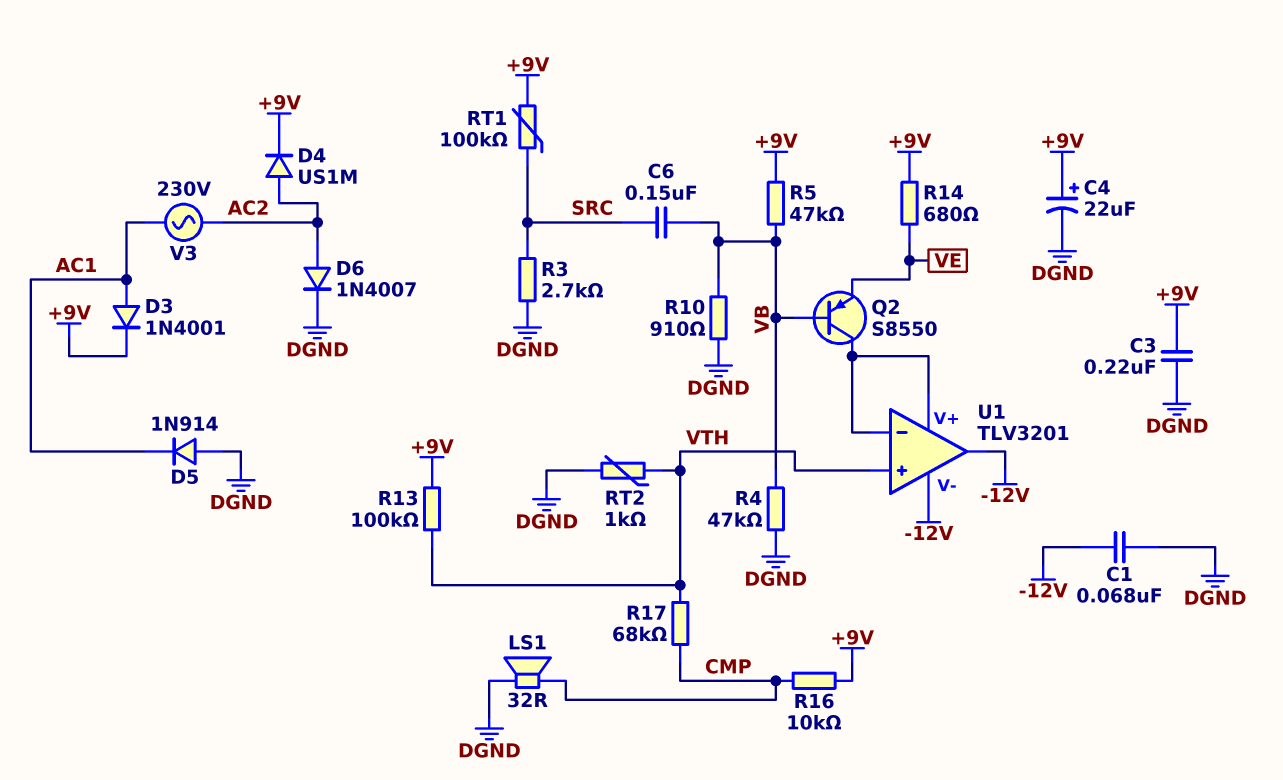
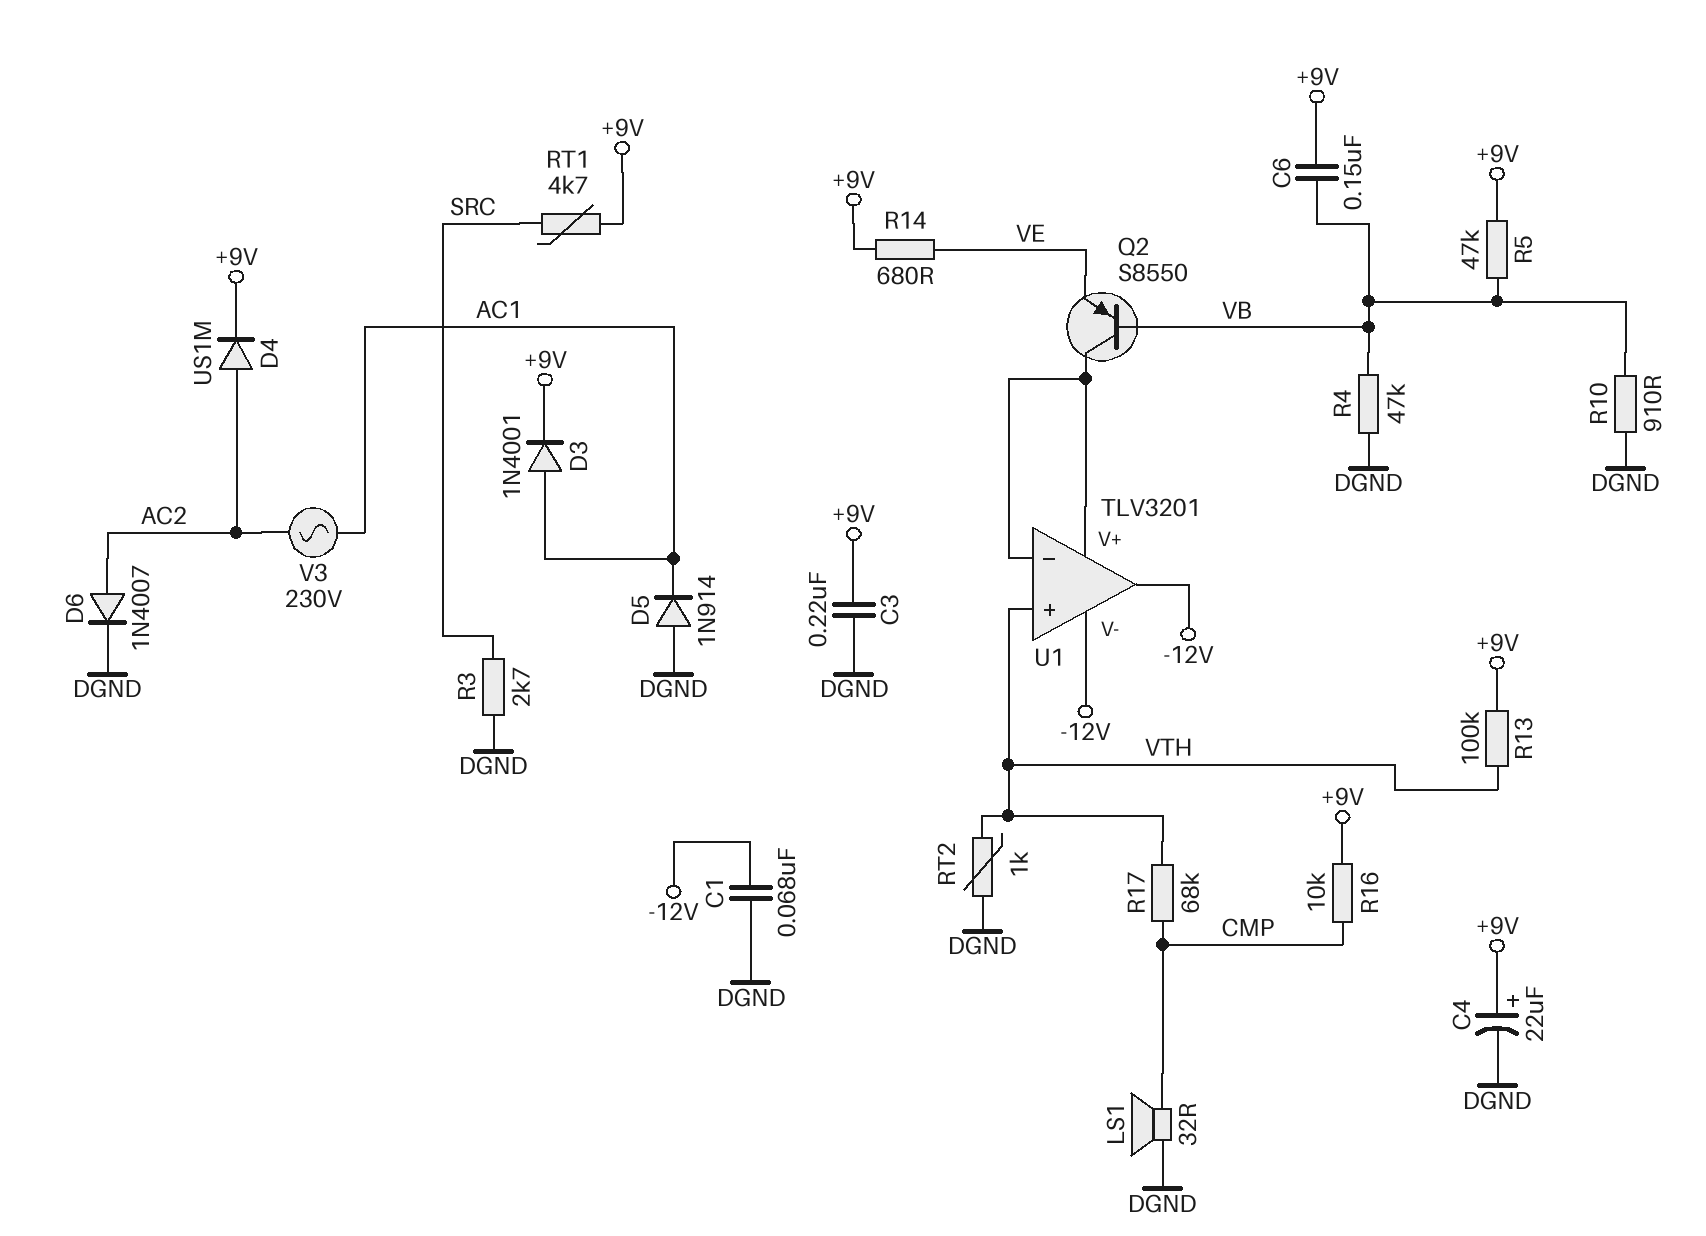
C6: 150nF (SRC, VB) -> 150nF (+9V, VB)
RT1: 100k (+9V, SRC) -> 4.7k (+9V, SRC)

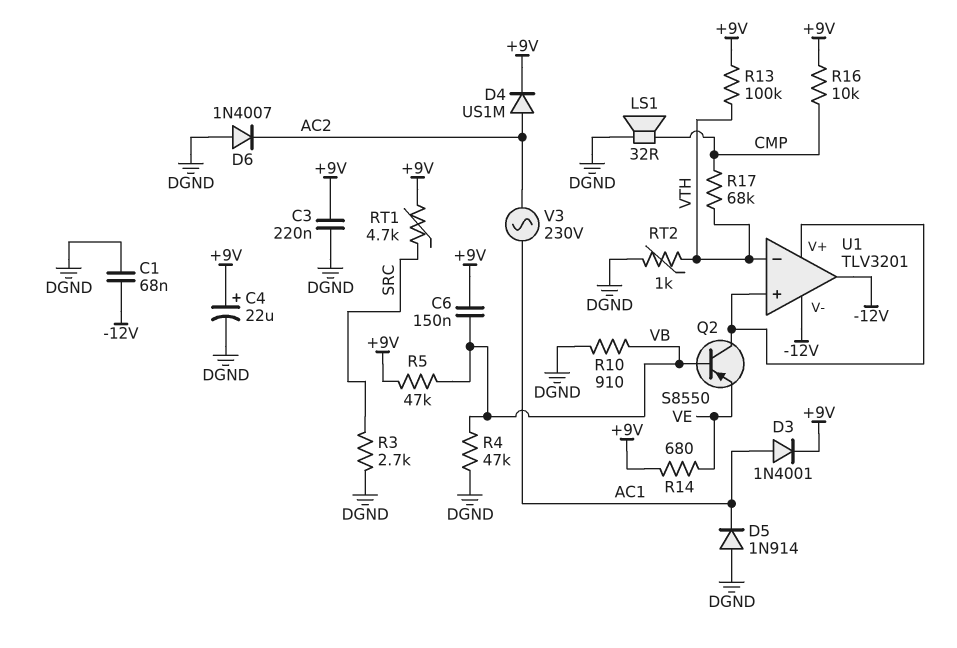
D6: diode 1N4007 (A AC2, K DGND) -> diode 1N4007 (A DGND, K AC2)
U1 pin in+: VTH -> U1/V+
U1 pin in-: U1/V+ -> VTH

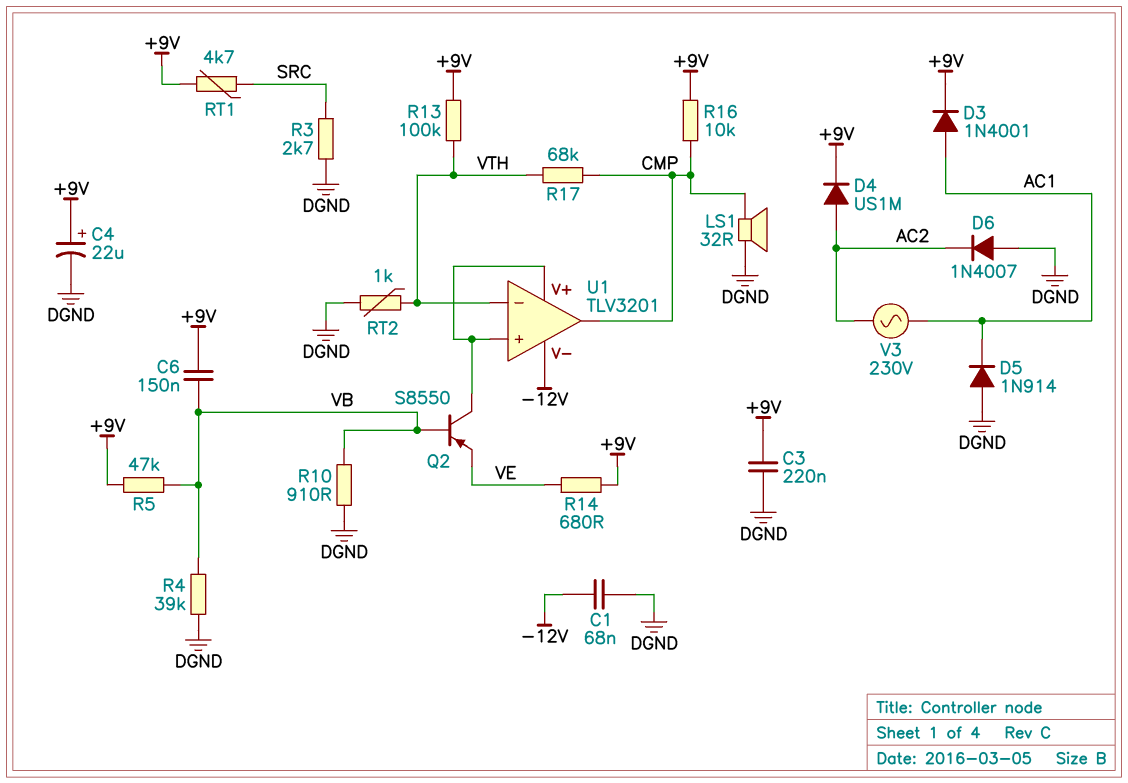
R4: 47k (DGND, VB) -> 39k (DGND, VB)
U1 pin out: -12V -> CMP

